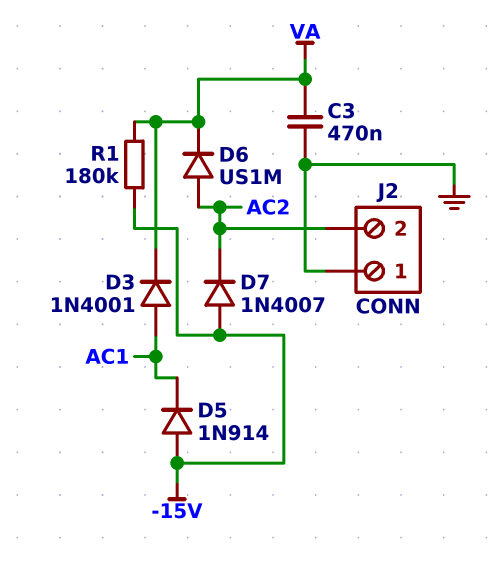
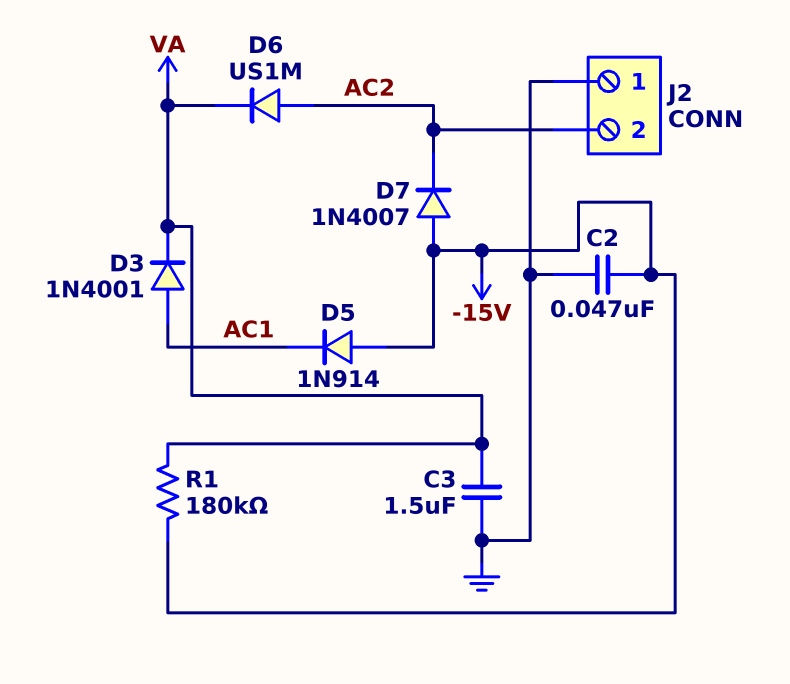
C2: none -> 47nF (-15V, GND)
C3: 470nF (GND, VA) -> 1.5uF (GND, VA)

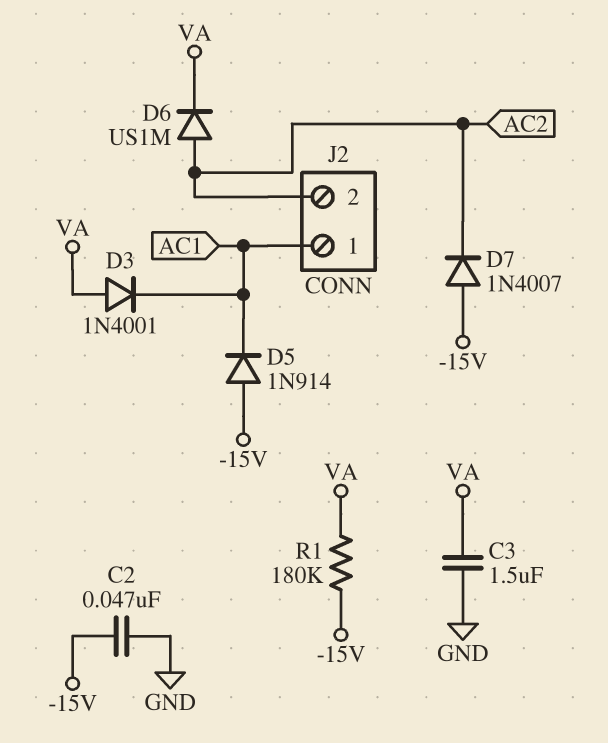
D3: diode 1N4001 (A AC1, K VA) -> diode 1N4001 (A VA, K AC1)
J2 pin 1: GND -> AC1

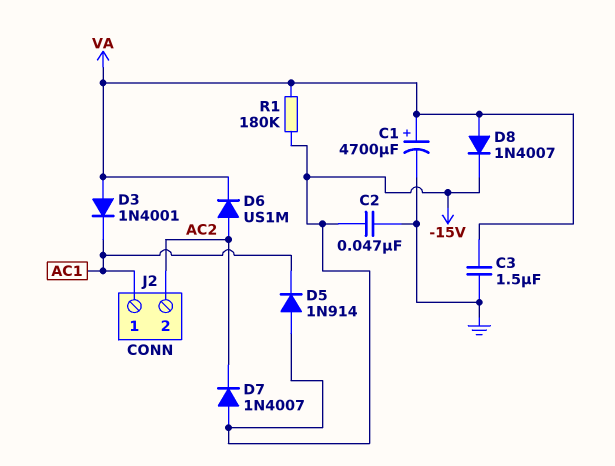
C1: none -> 4700uF (plus VA, minus GND)
D8: none -> diode 1N4007 (A VA, K -15V)

